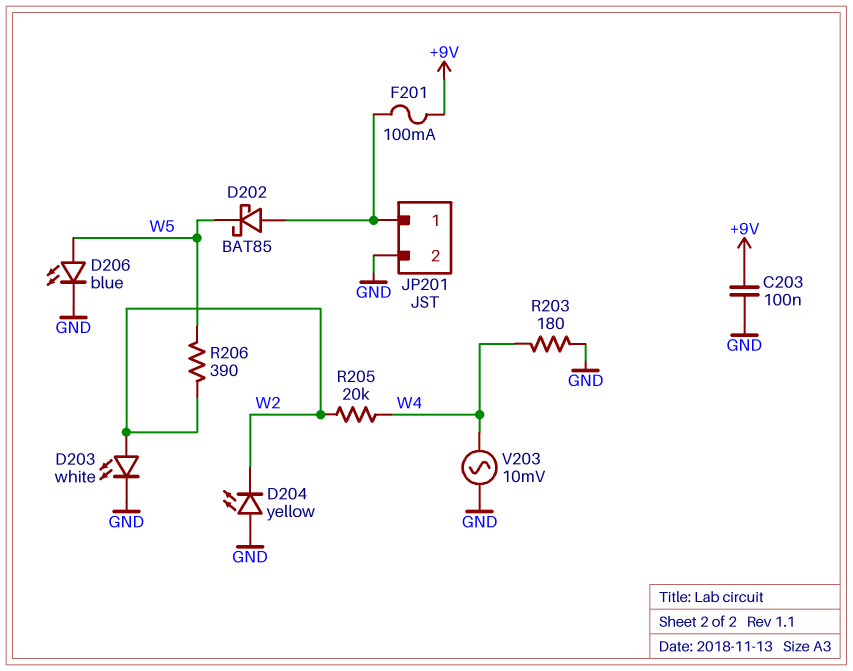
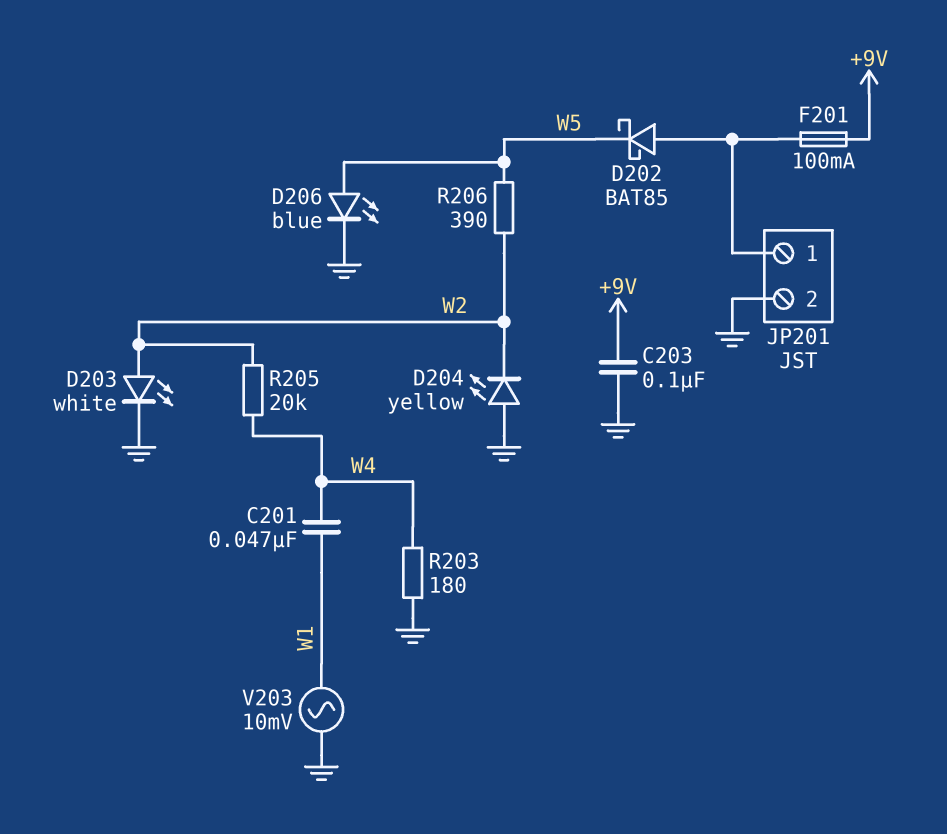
C201: none -> 47nF (W1, W4)
V203: AC 10mV (GND, W4) -> AC 10mV (GND, W1)

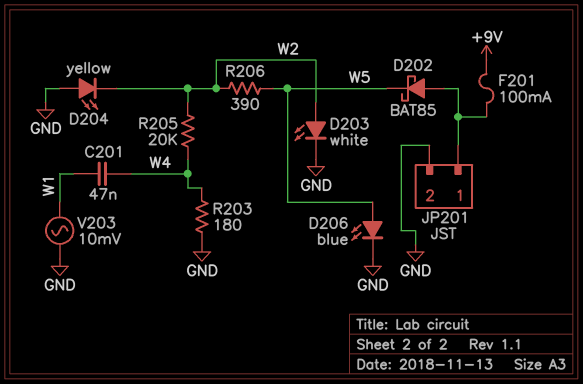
C203: 100nF (+9V, GND) -> none

